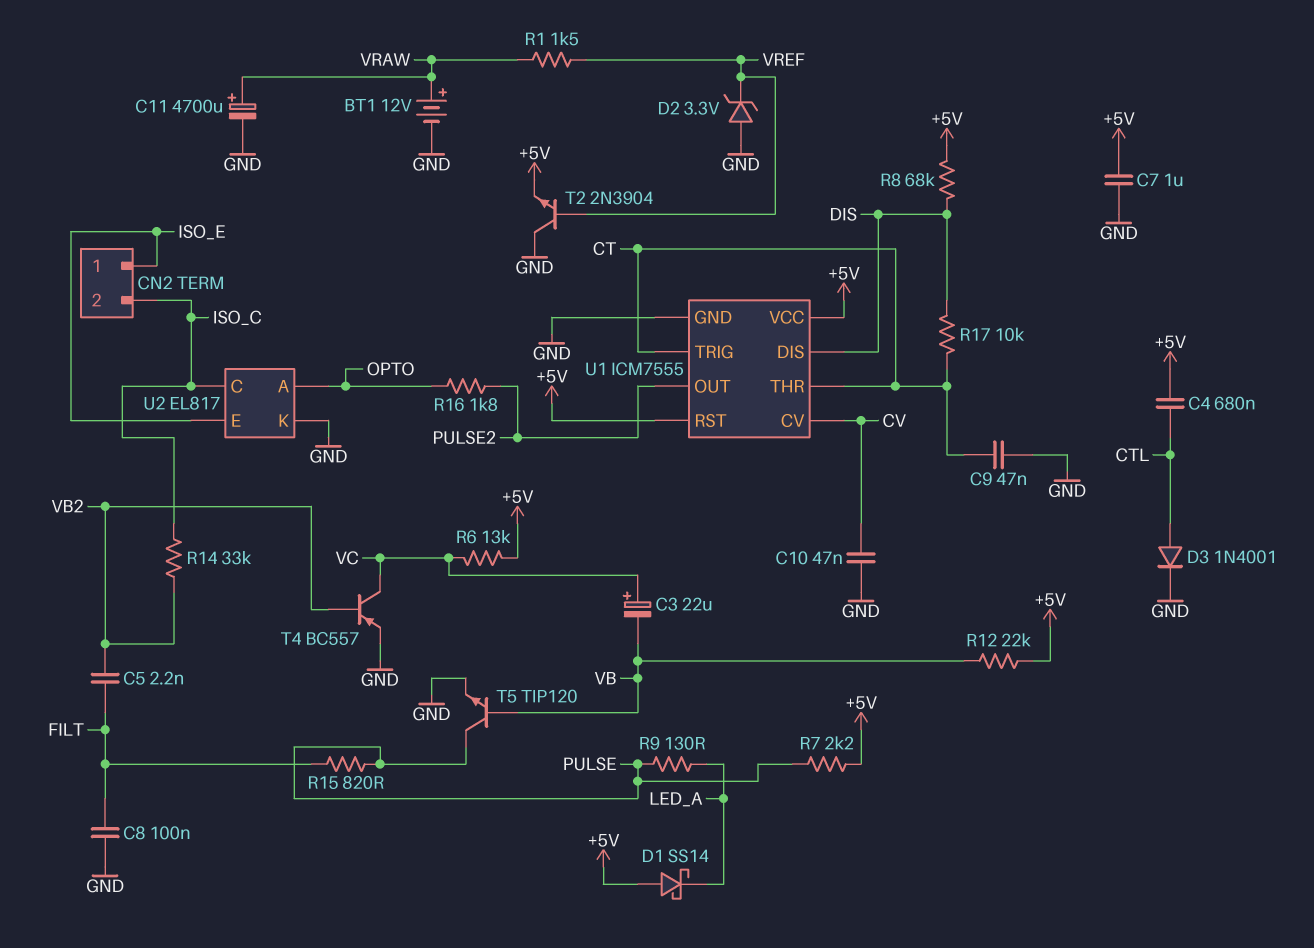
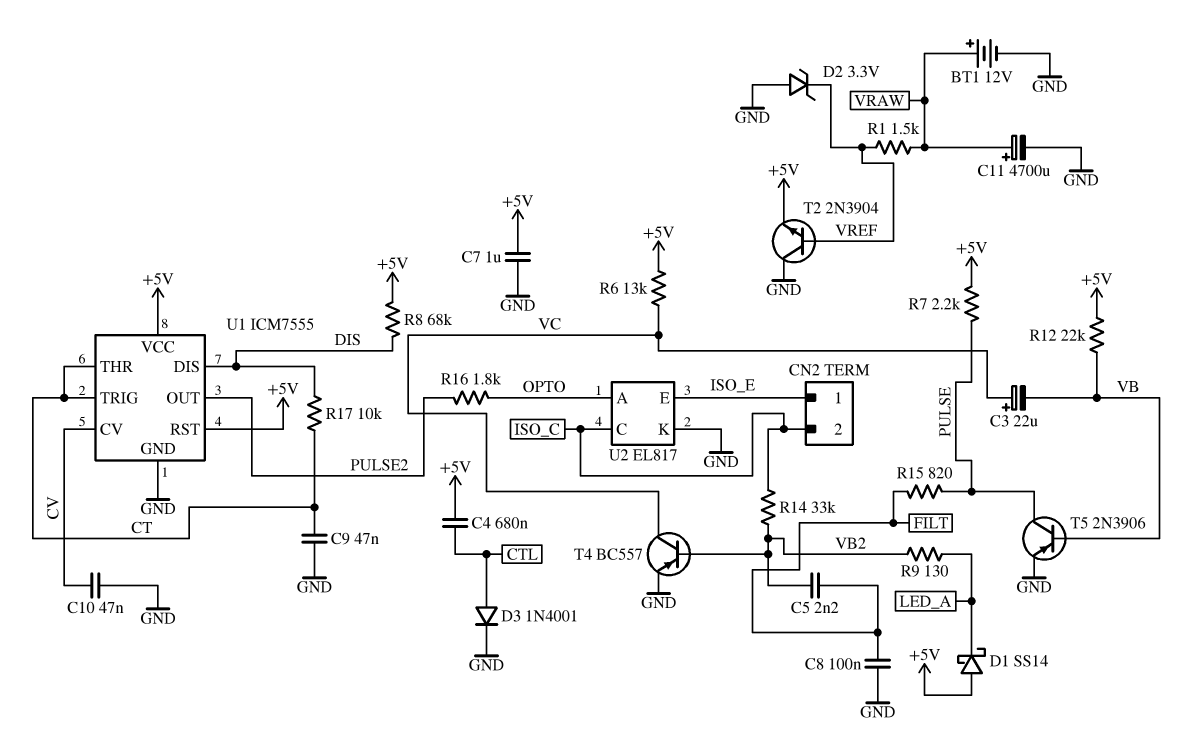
R9: 130 (LED_A, PULSE) -> 130 (LED_A, VB2)
T5: NPN TIP120 (B VB, C PULSE, E GND) -> PNP 2N3906 (B VB, C PULSE, E GND)

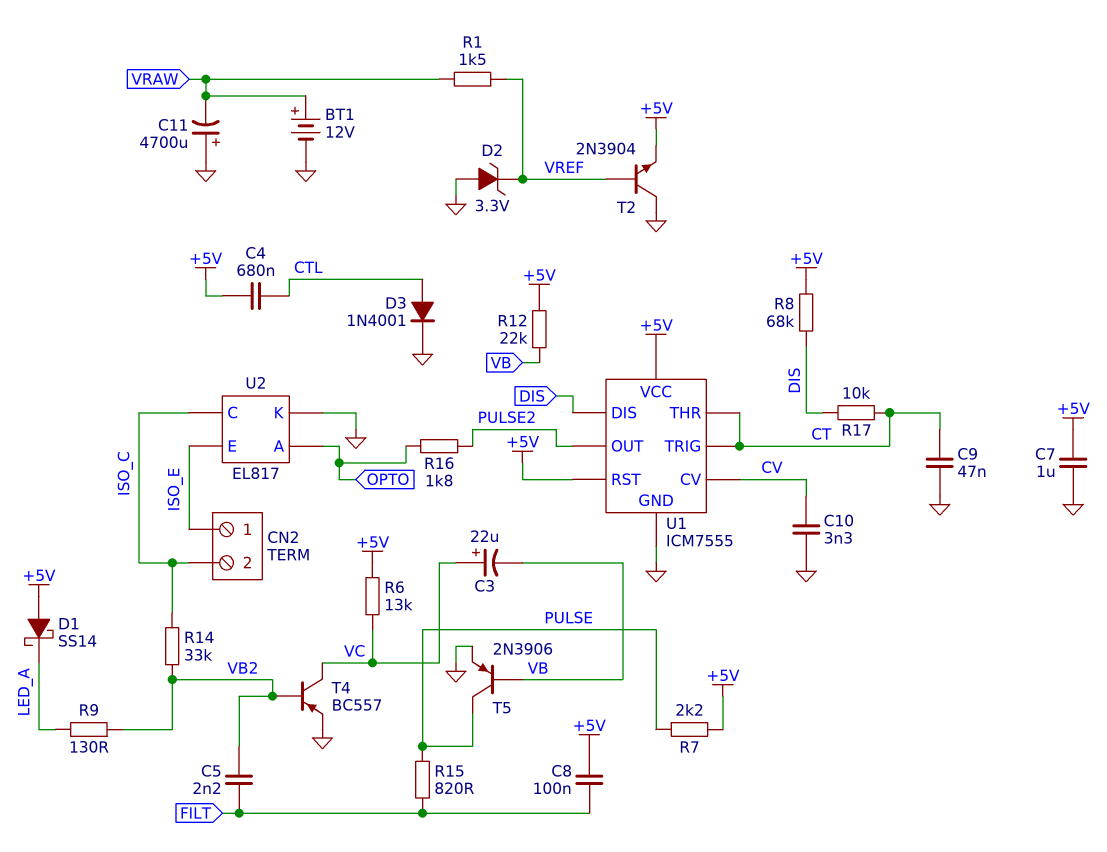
C8: 100nF (FILT, GND) -> 100nF (+5V, FILT)
C10: 47nF (CV, GND) -> 3.3nF (CV, GND)
C11: 4700uF (plus VRAW, minus GND) -> 4700uF (plus GND, minus VRAW)

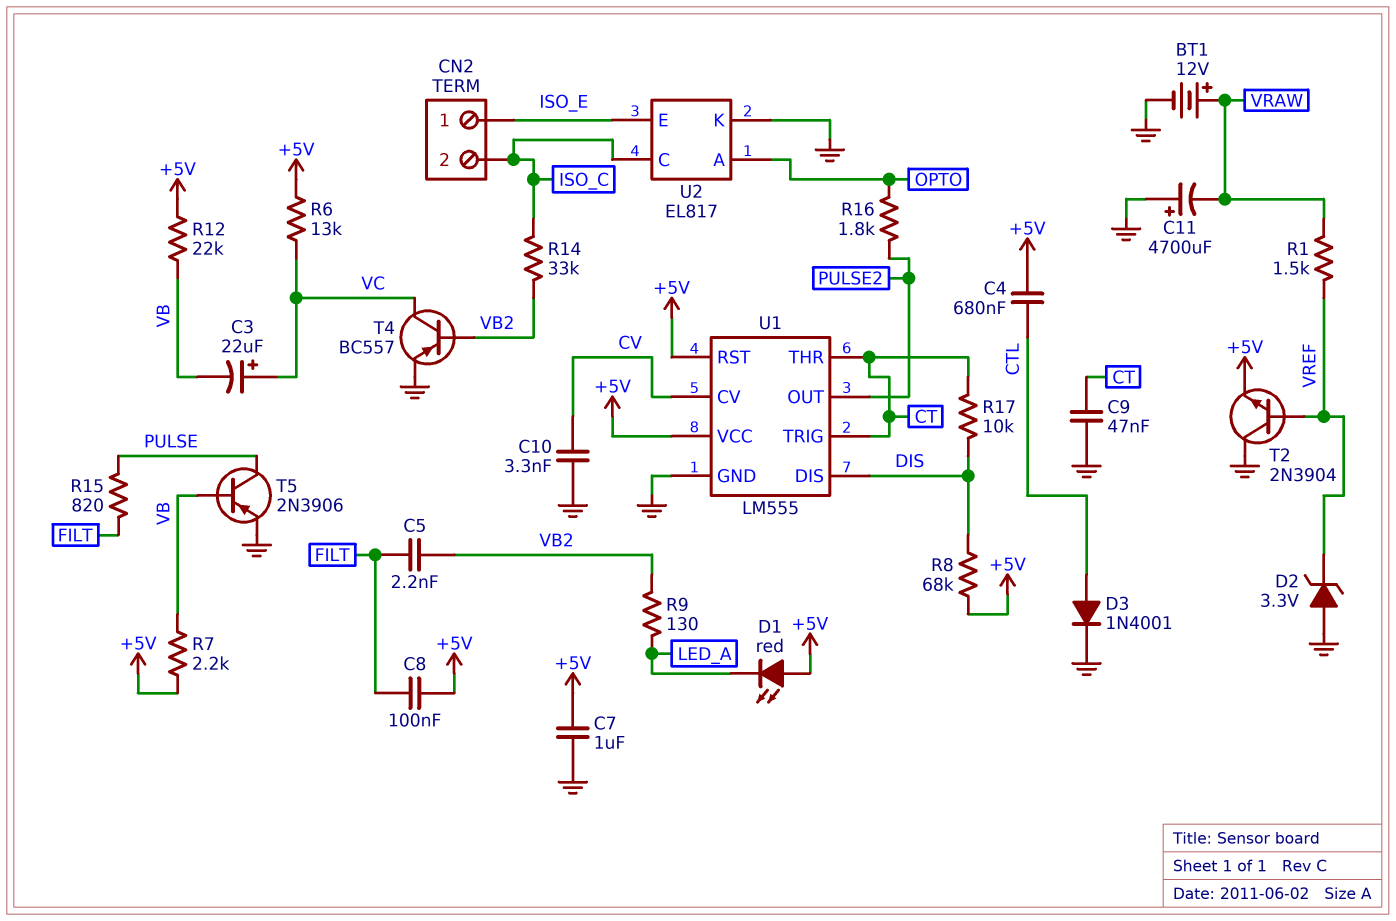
D1: schottky SS14 (A +5V, K LED_A) -> LED red (A +5V, K LED_A)
R7: 2.2k (+5V, PULSE) -> 2.2k (+5V, VB)
U1: ICM7555 -> LM555

